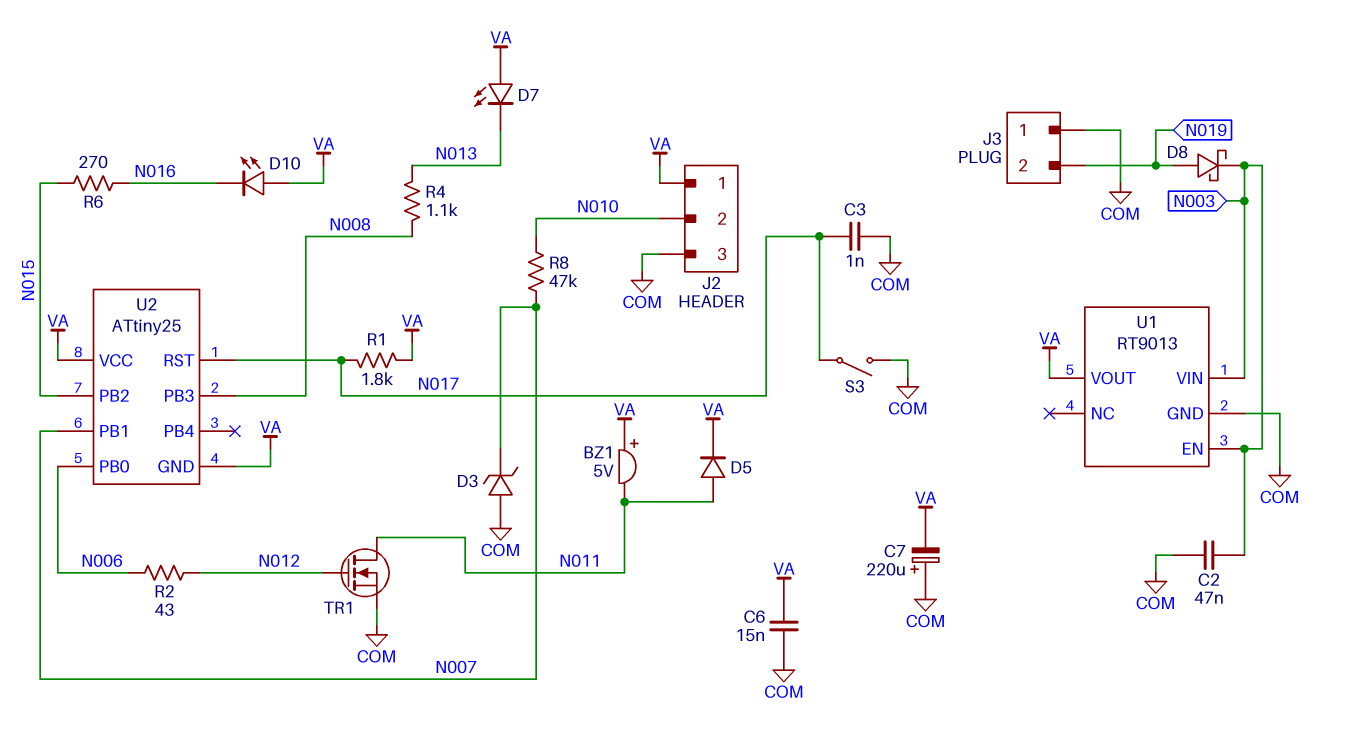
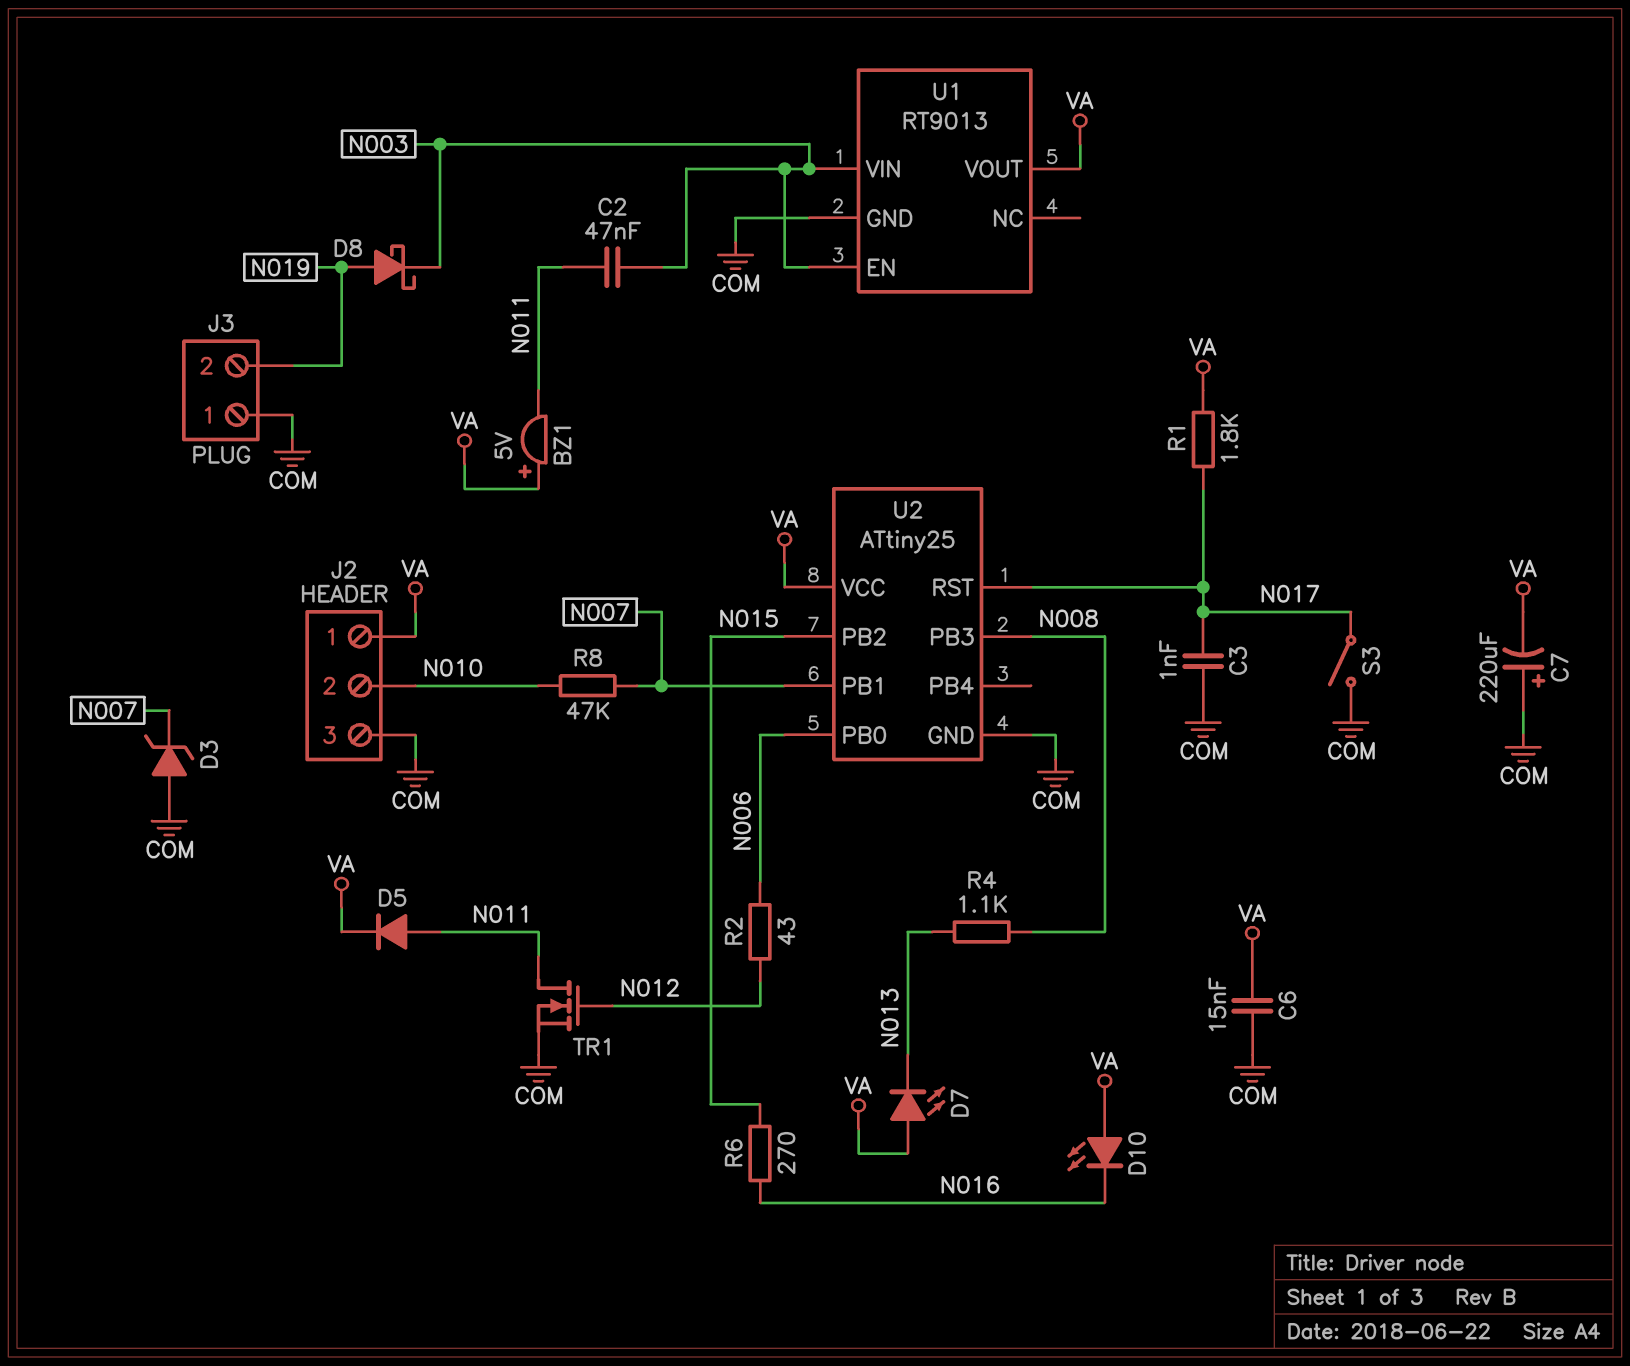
C2: 47nF (COM, N003) -> 47nF (N003, N011)
U2 pin GND: VA -> COM

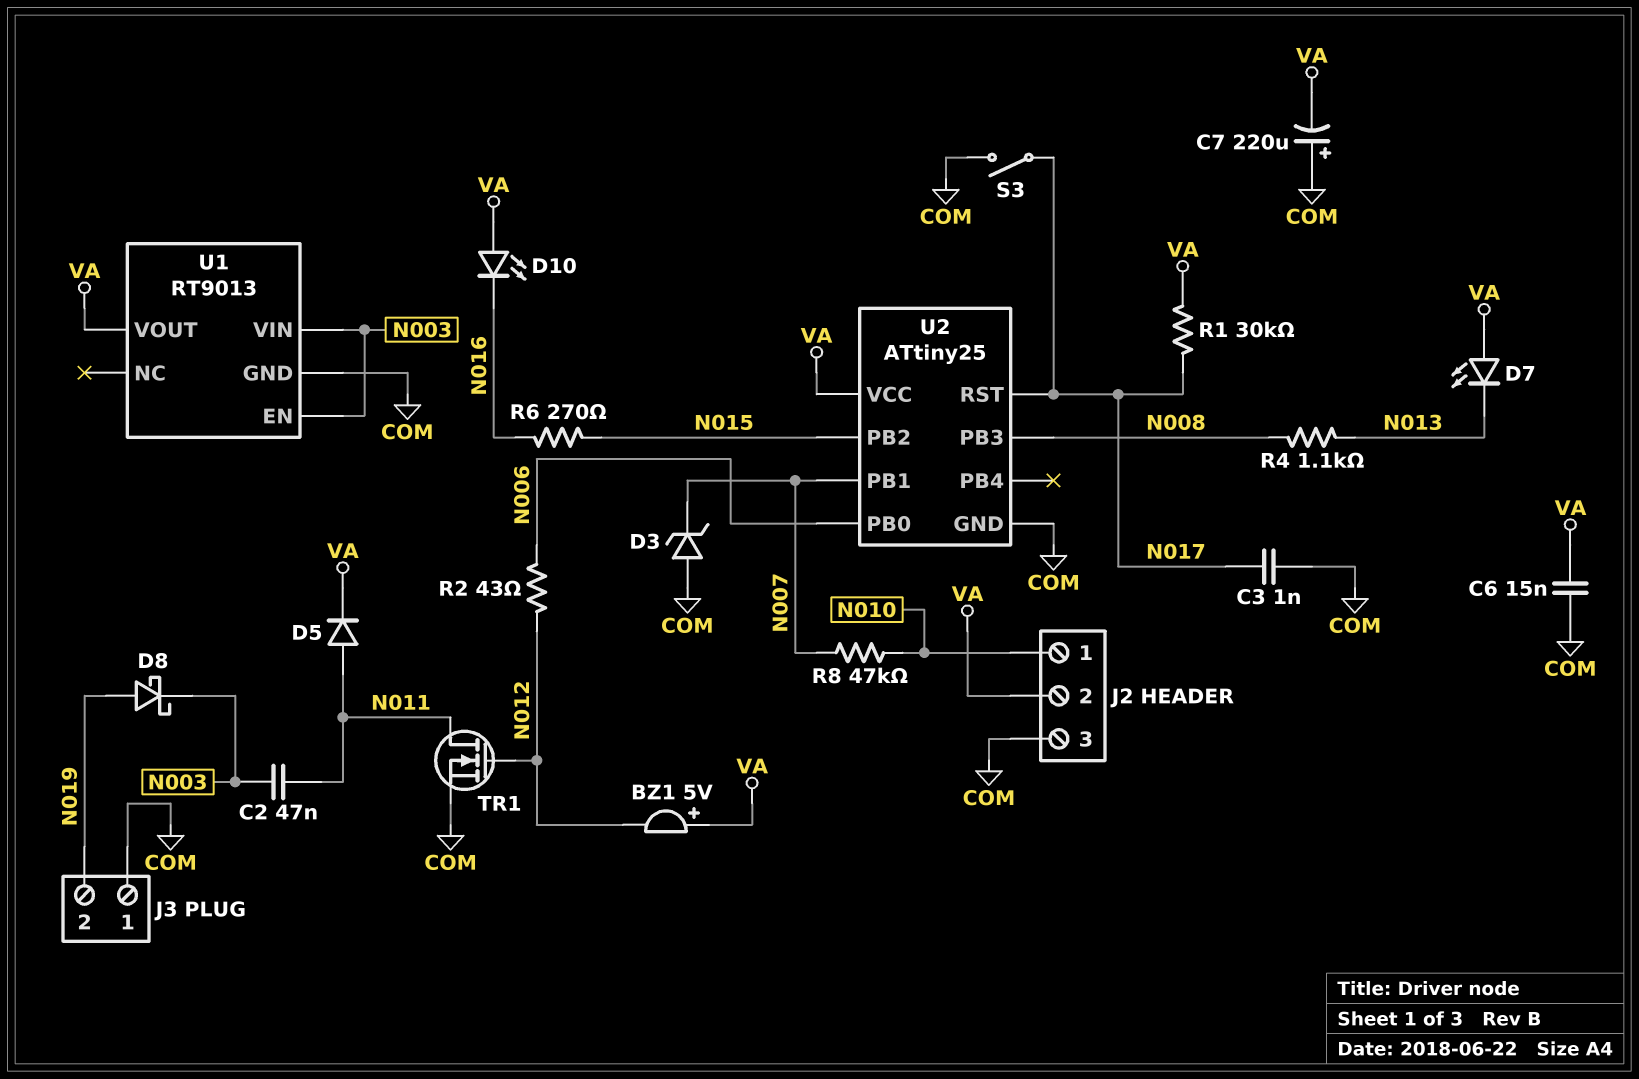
BZ1: buzzer 5V (plus VA, minus N011) -> buzzer 5V (plus VA, minus N012)
J2 pin 1: VA -> N010
J2 pin 2: N010 -> VA
R1: 1.8k (N017, VA) -> 30k (N017, VA)

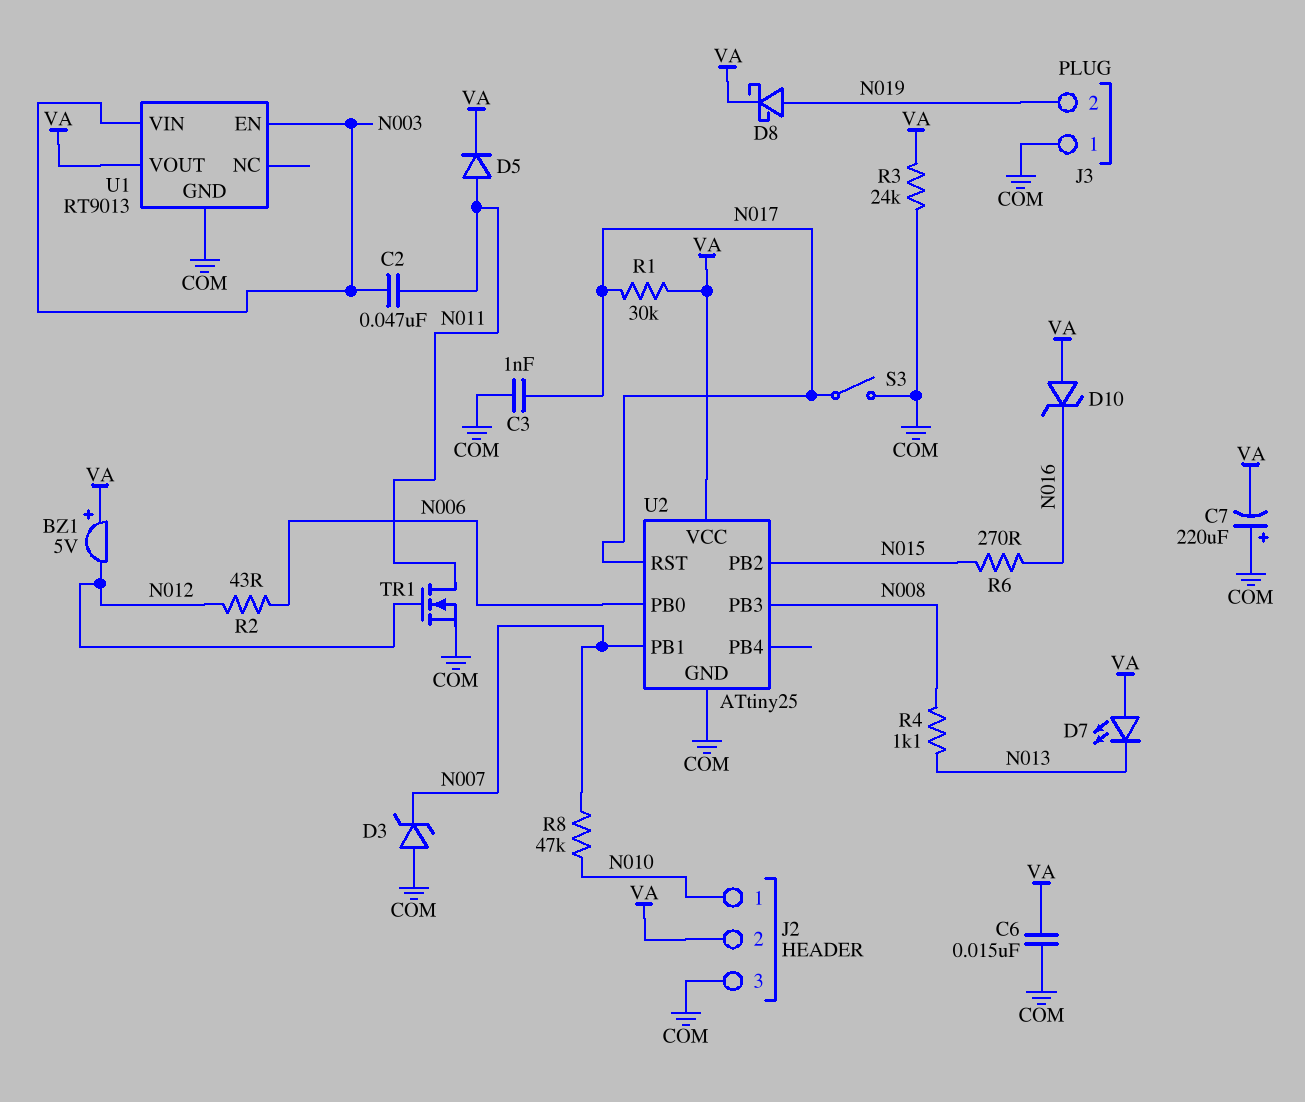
D8: schottky (A N019, K N003) -> schottky (A N019, K VA)
D10: LED (A VA, K N016) -> zener (A VA, K N016)
R3: none -> 24k (COM, VA)

